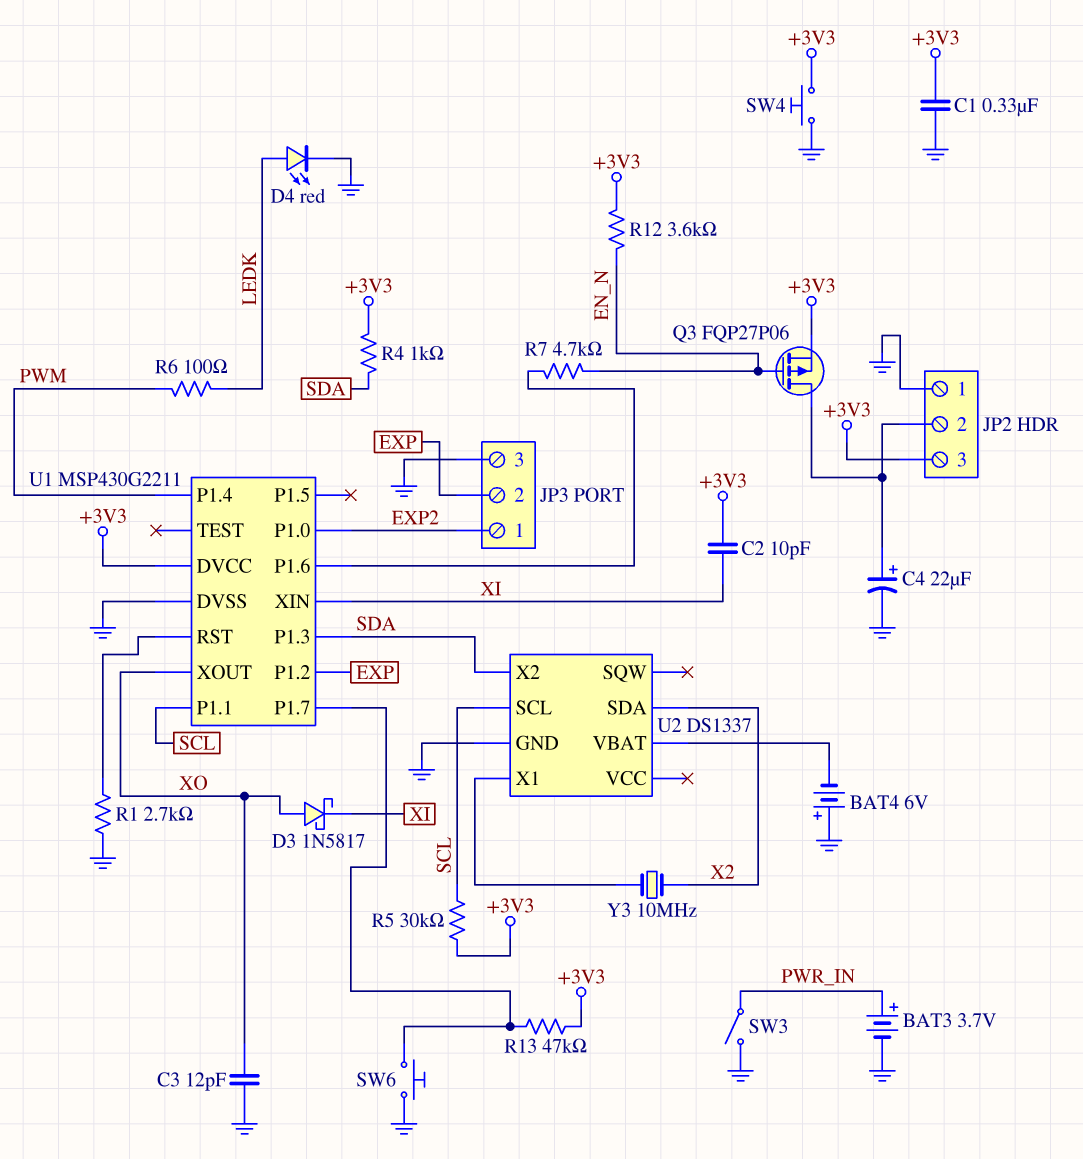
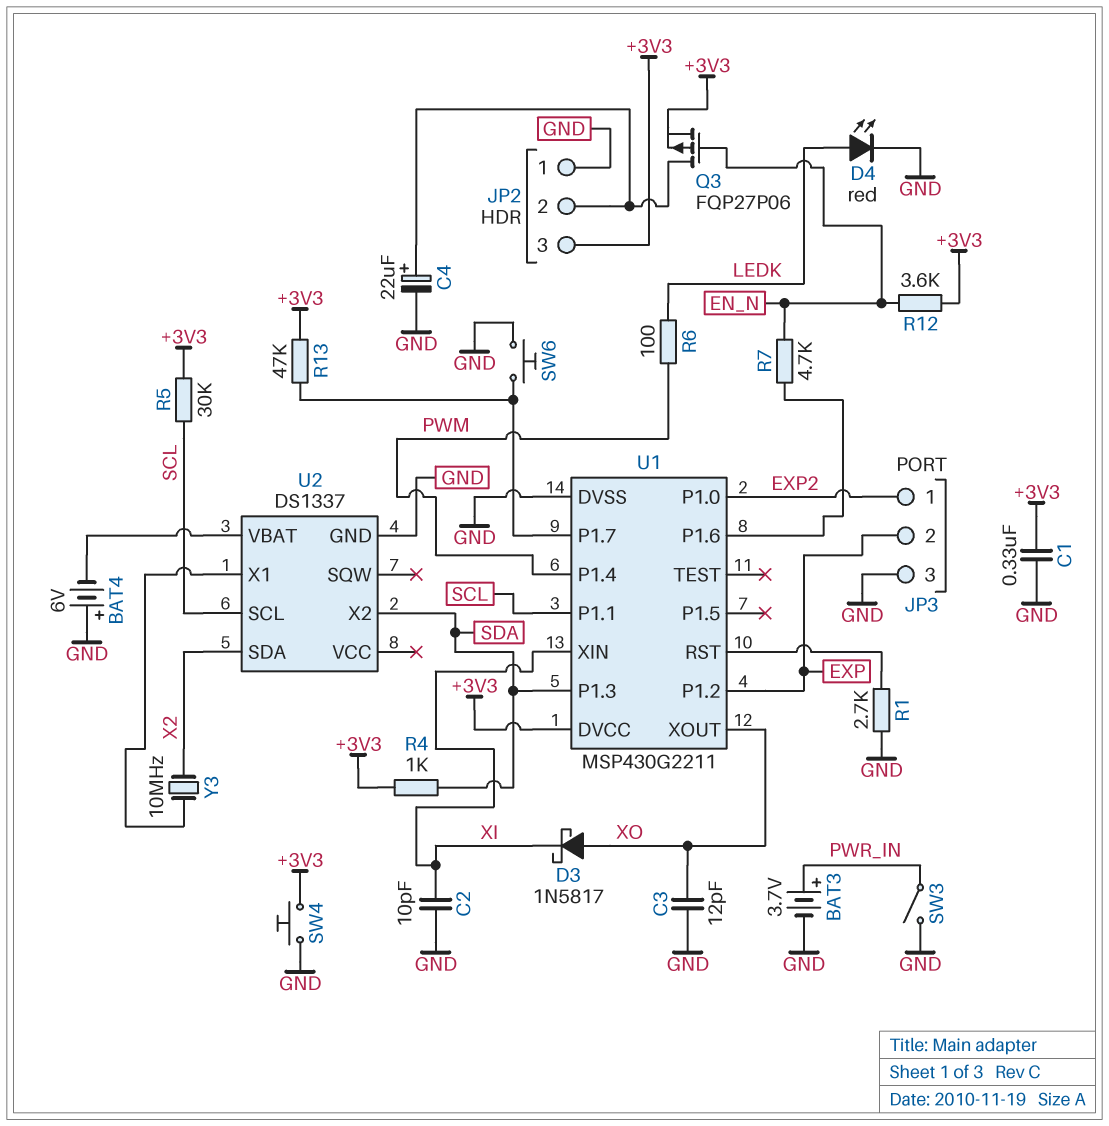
C2: 10pF (+3V3, XI) -> 10pF (GND, XI)

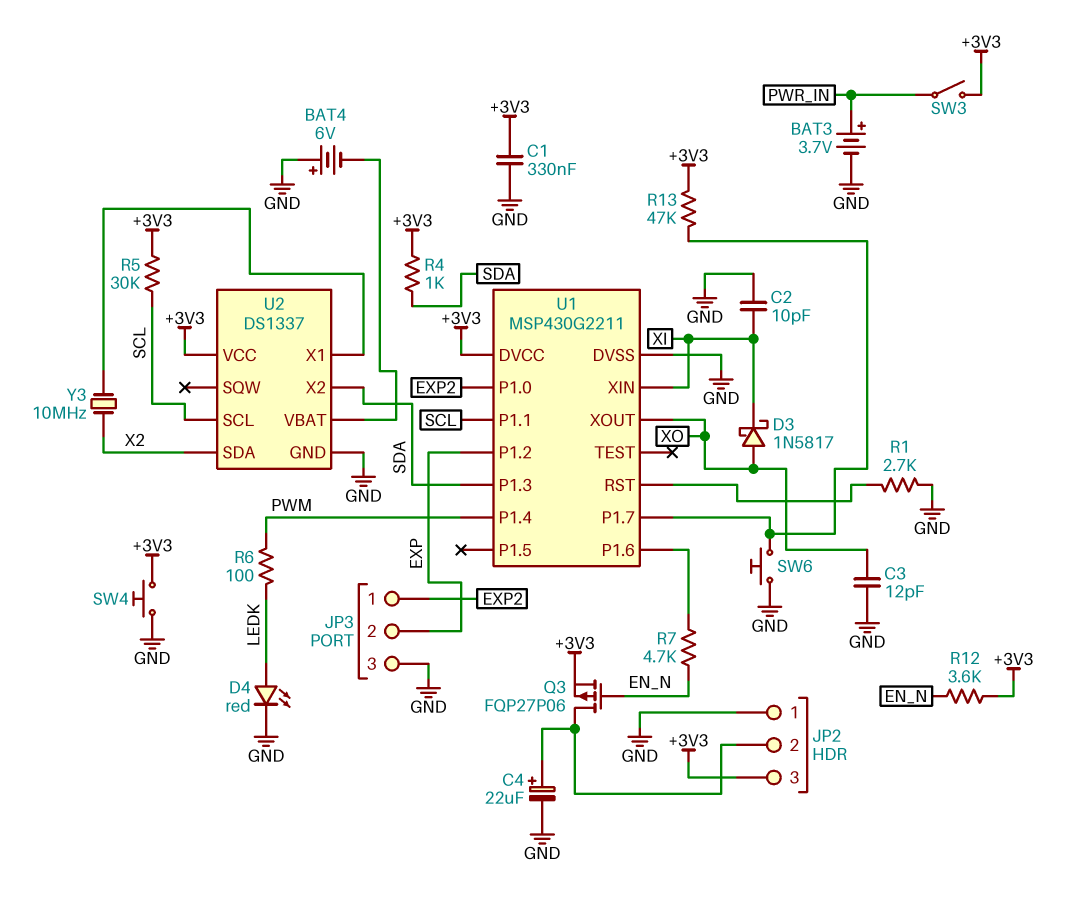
SW3: switch (GND, PWR_IN) -> switch (+3V3, PWR_IN)
U2 pin VCC: none -> +3V3

